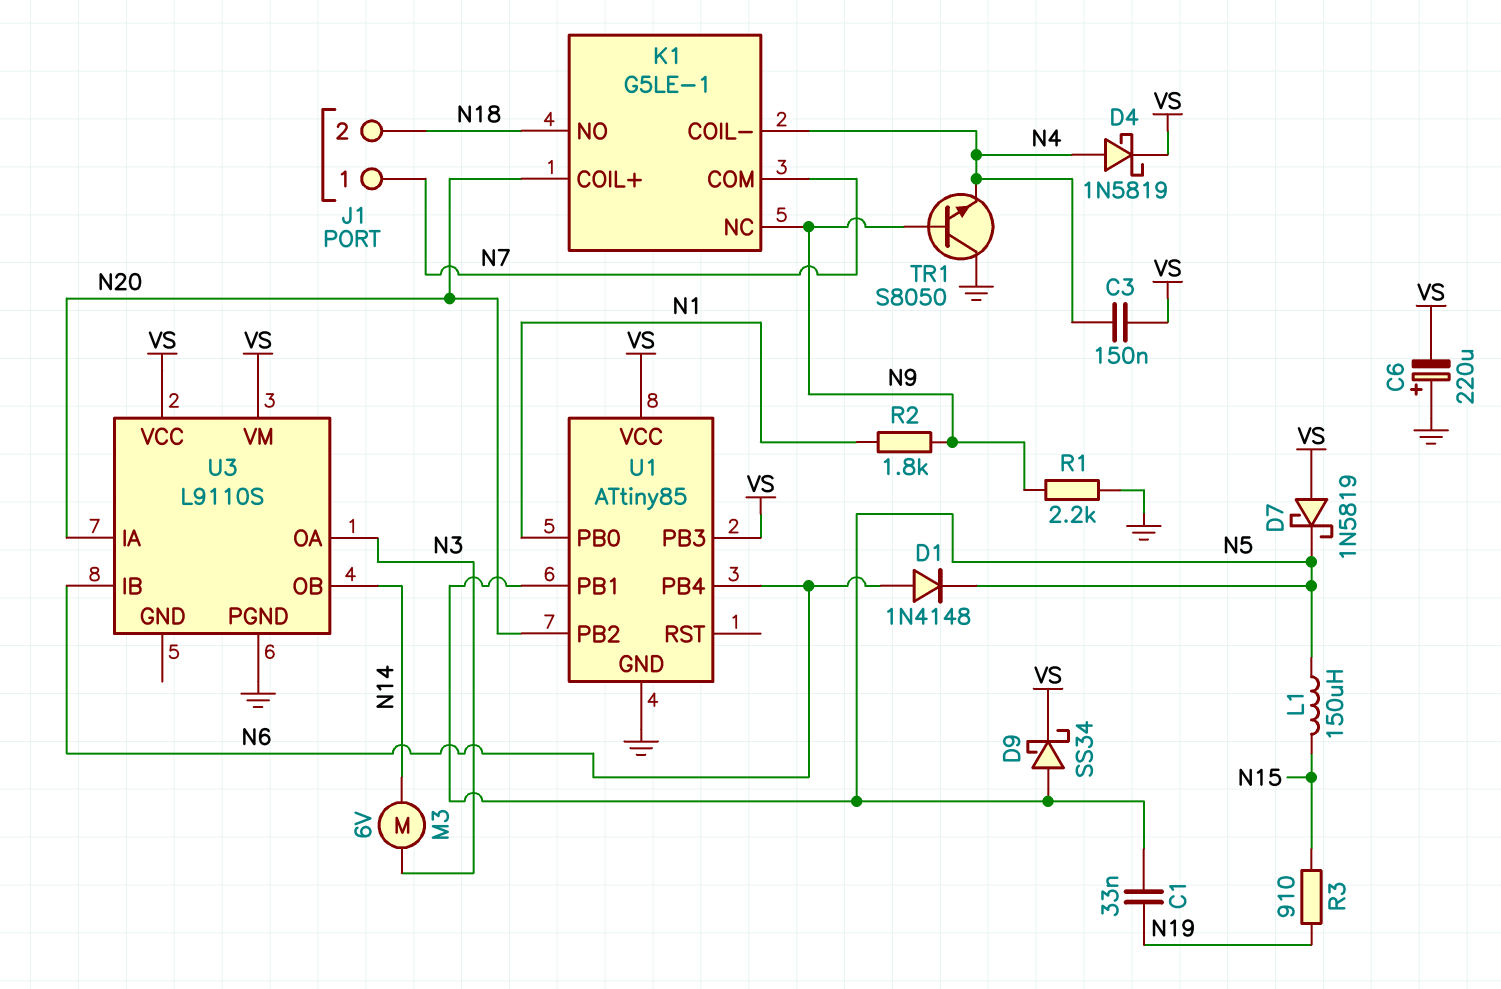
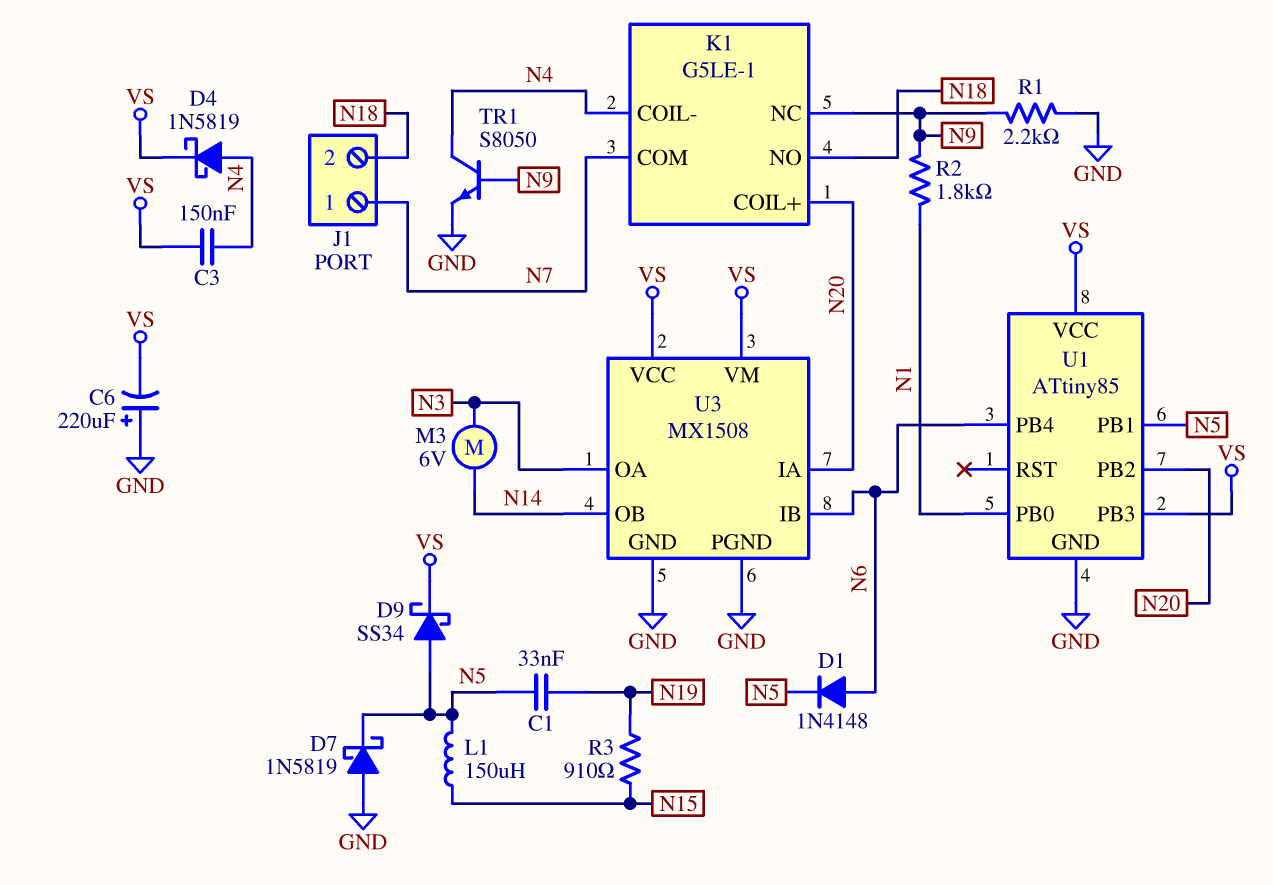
D7: schottky 1N5819 (A VS, K N5) -> schottky 1N5819 (A GND, K N5)
TR1: NPN S8050 (B N9, C GND, E N4) -> NPN S8050 (B N9, C N4, E GND)
U3: L9110S -> MX1508
U3 pin GND: none -> GND

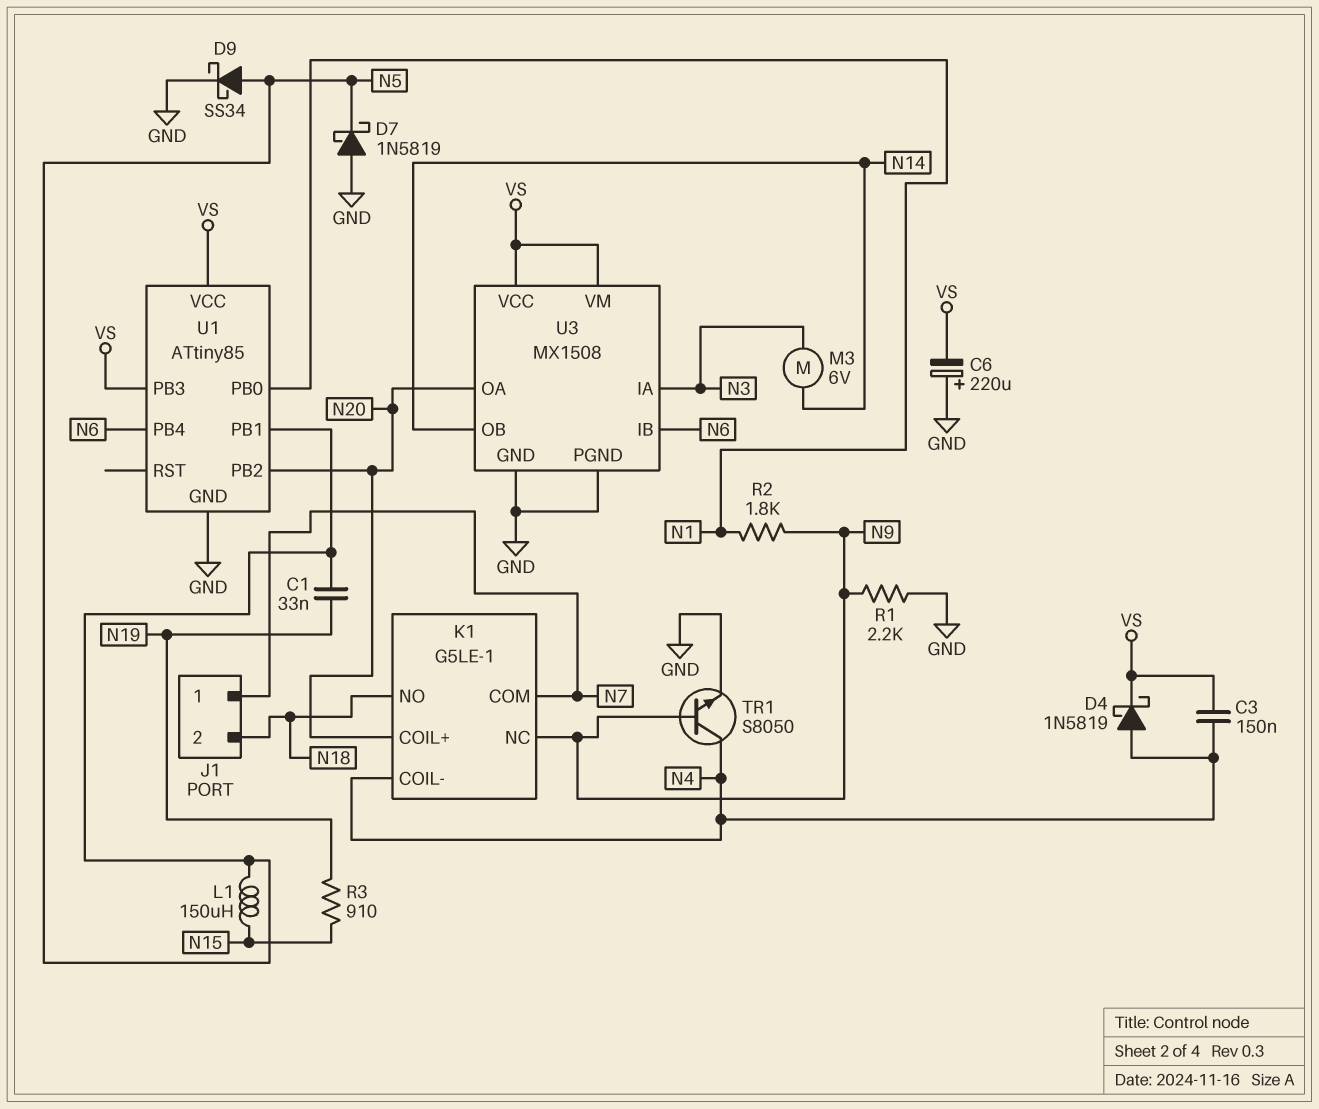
D1: diode 1N4148 (A N6, K N5) -> none
D9: schottky SS34 (A N5, K VS) -> schottky SS34 (A N5, K GND)
U3 pin IA: N20 -> N3
U3 pin OA: N3 -> N20

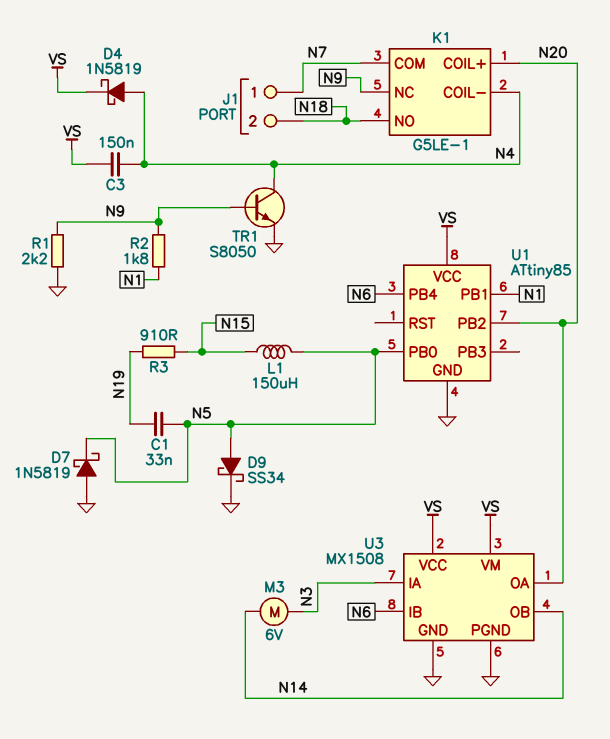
C6: 220uF (plus GND, minus VS) -> none
U1 pin PB0: N1 -> N5
U1 pin PB1: N5 -> N1
U1 pin PB3: VS -> none

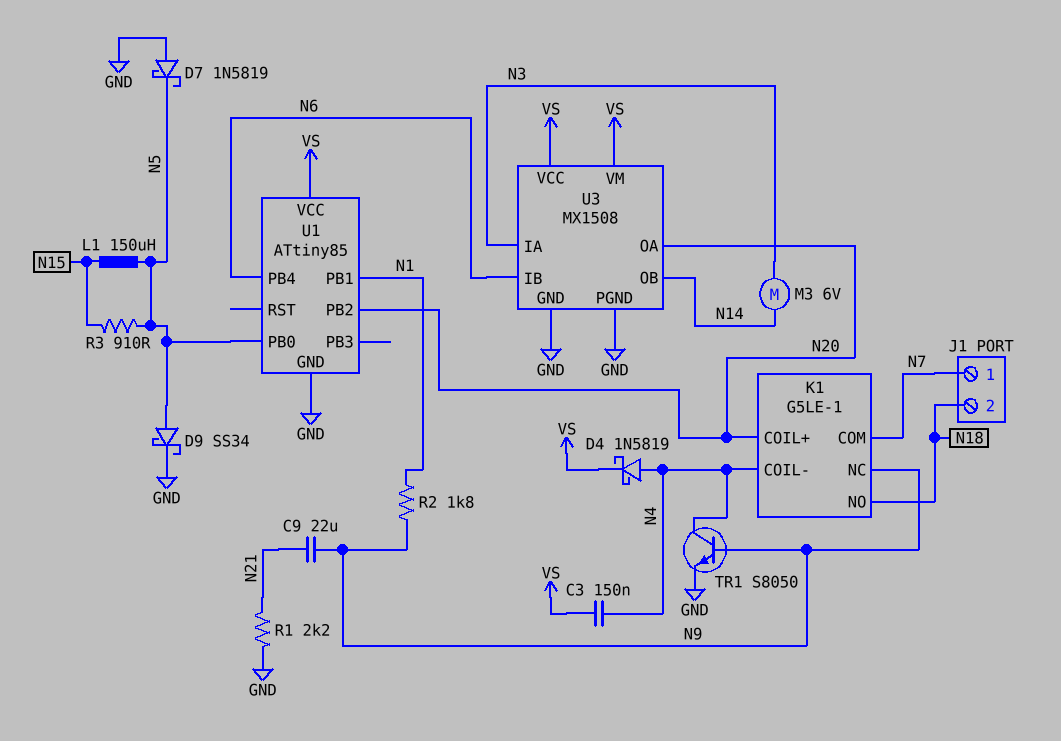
C1: 33nF (N5, N19) -> none
C9: none -> 22uF (N9, N21)
R1: 2.2k (GND, N9) -> 2.2k (GND, N21)
R3: 910 (N15, N19) -> 910 (N5, N15)

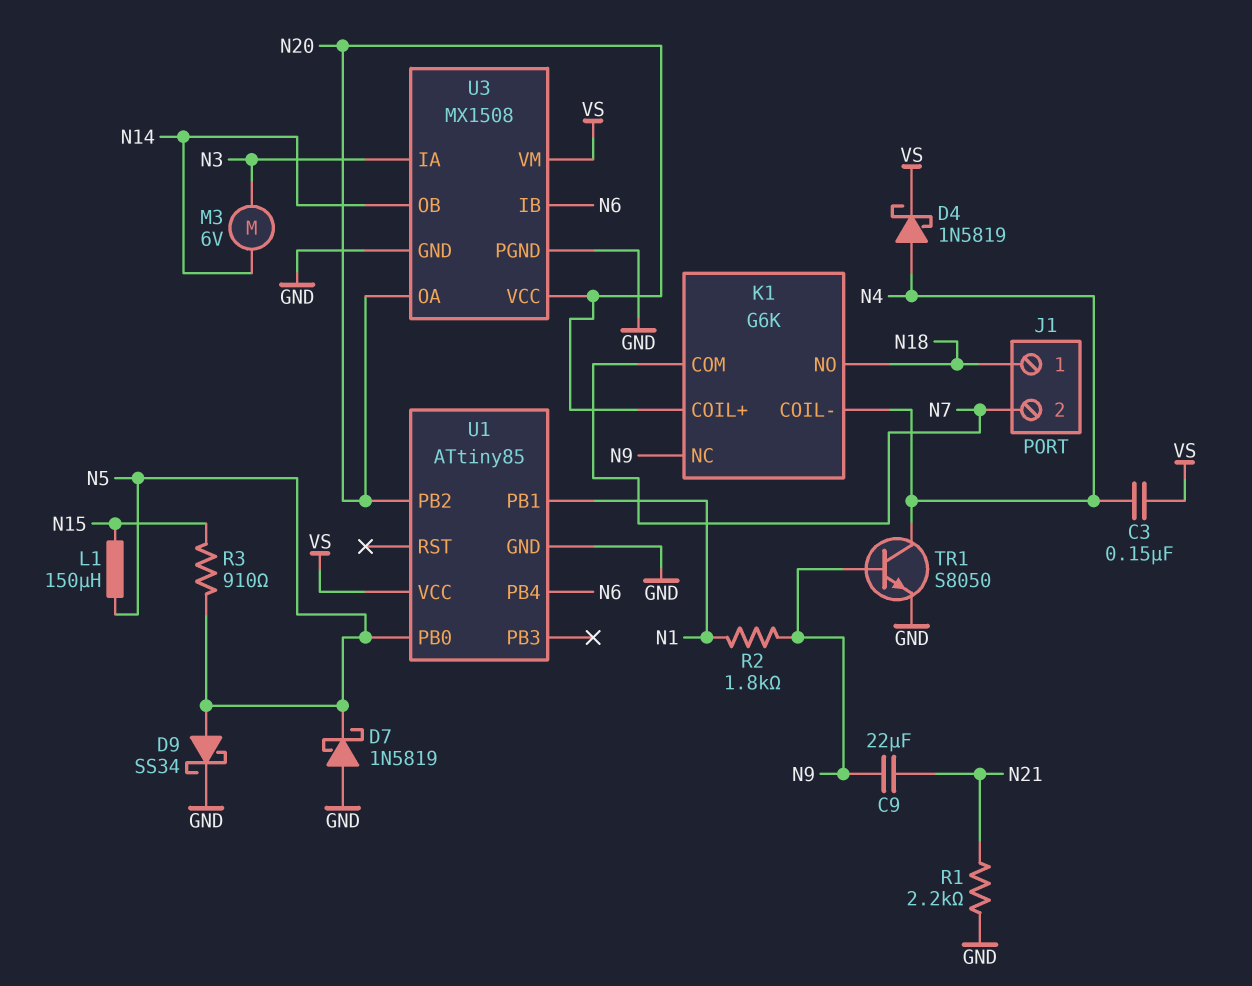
J1 pin 1: N7 -> N18
J1 pin 2: N18 -> N7
K1: G5LE-1 -> G6K
U3 pin VCC: VS -> N20

